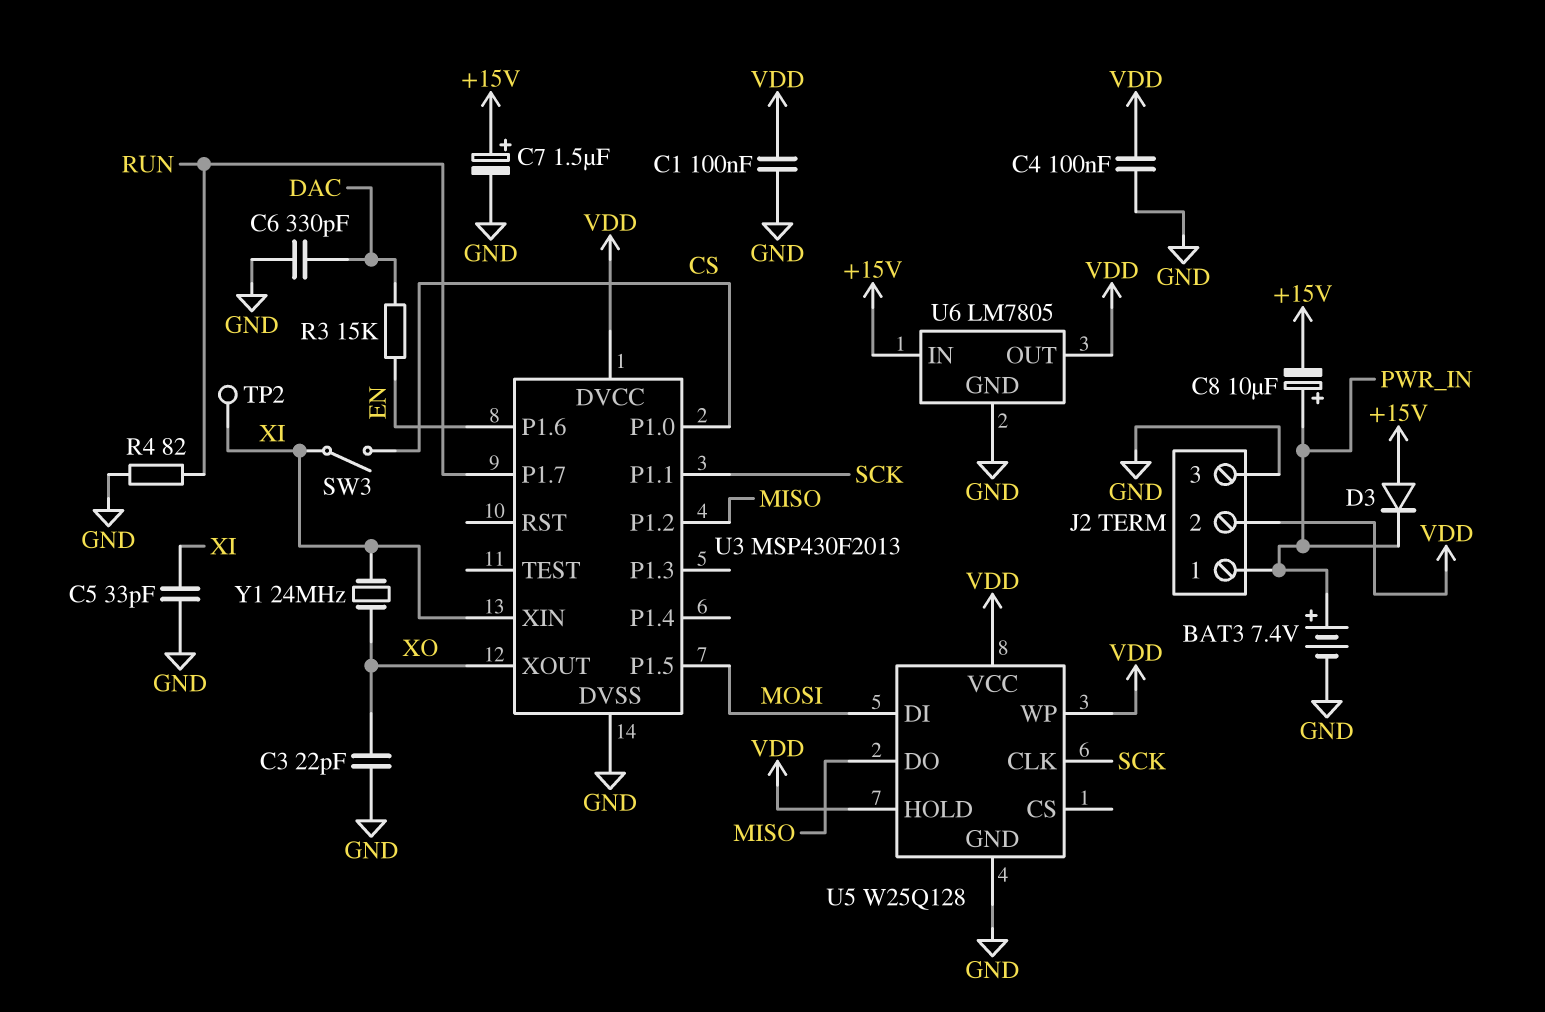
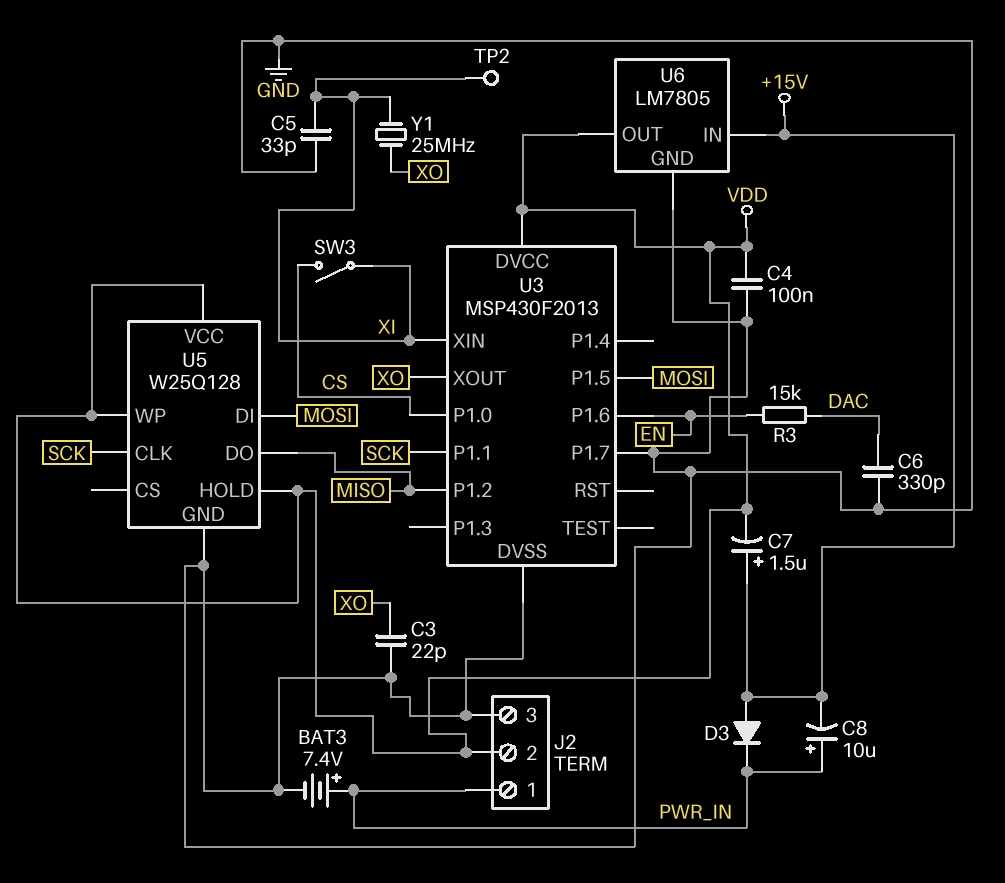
C1: 100nF (GND, VDD) -> none
C7: 1.5uF (plus +15V, minus GND) -> 1.5uF (plus +15V, minus VDD)
R4: 82 (GND, RUN) -> none
U3 pin P1.7: RUN -> GND
Y1: 24MHz (XI, XO) -> 25MHz (XI, XO)

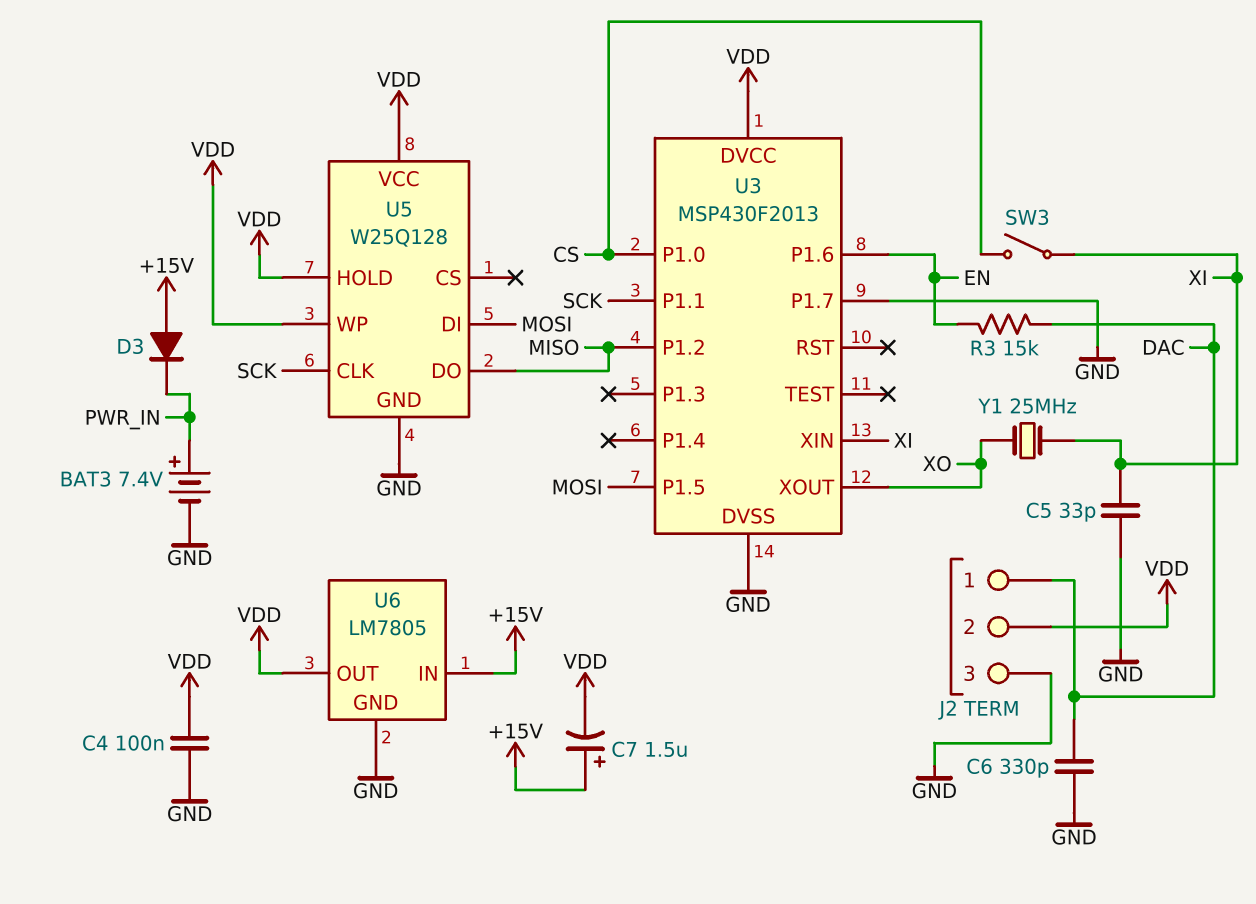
C3: 22pF (GND, XO) -> none
C8: 10uF (plus PWR_IN, minus +15V) -> none
J2 pin 1: PWR_IN -> DAC
TP2: test point (XI) -> none

